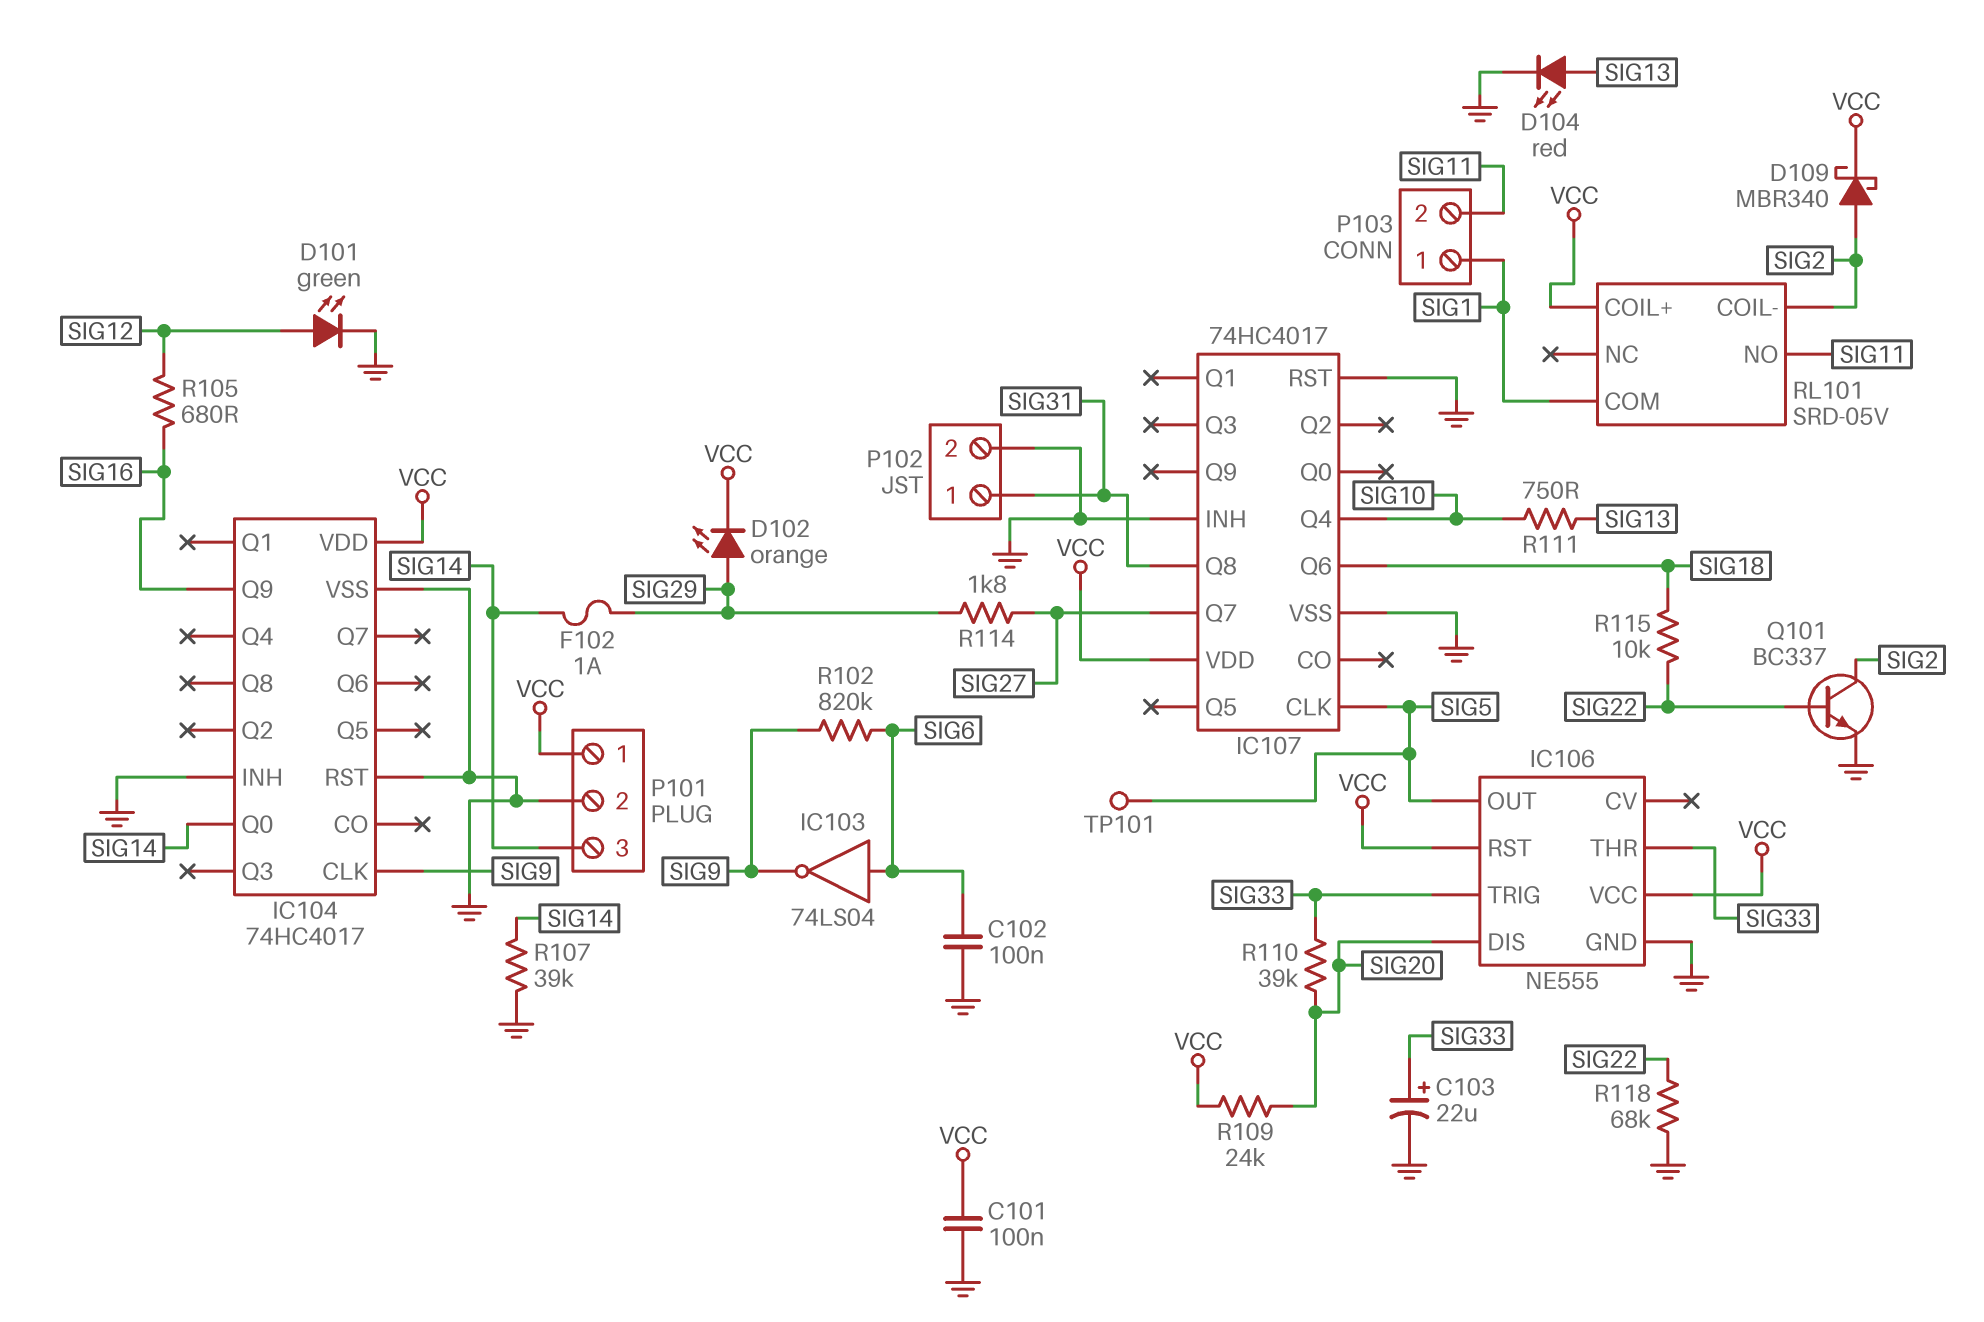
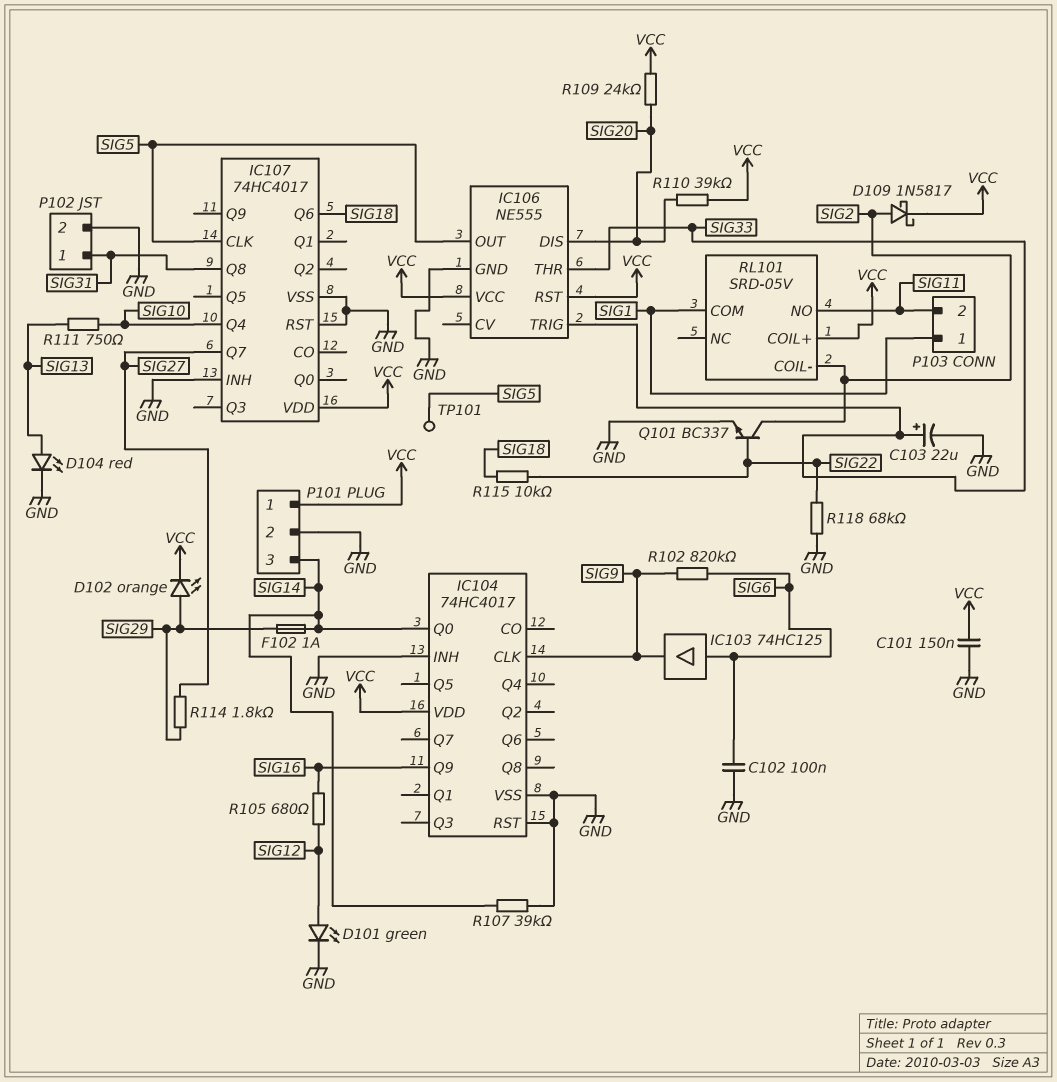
C101: 100nF (GND, VCC) -> 150nF (GND, VCC)
D109: schottky MBR340 (A SIG2, K VCC) -> schottky 1N5817 (A SIG2, K VCC)
IC103: NOT 74LS04 (in SIG6, out SIG9) -> buffer 74HC125 (in SIG6, out SIG9)
R110: 39k (SIG20, SIG33) -> 39k (SIG20, VCC)

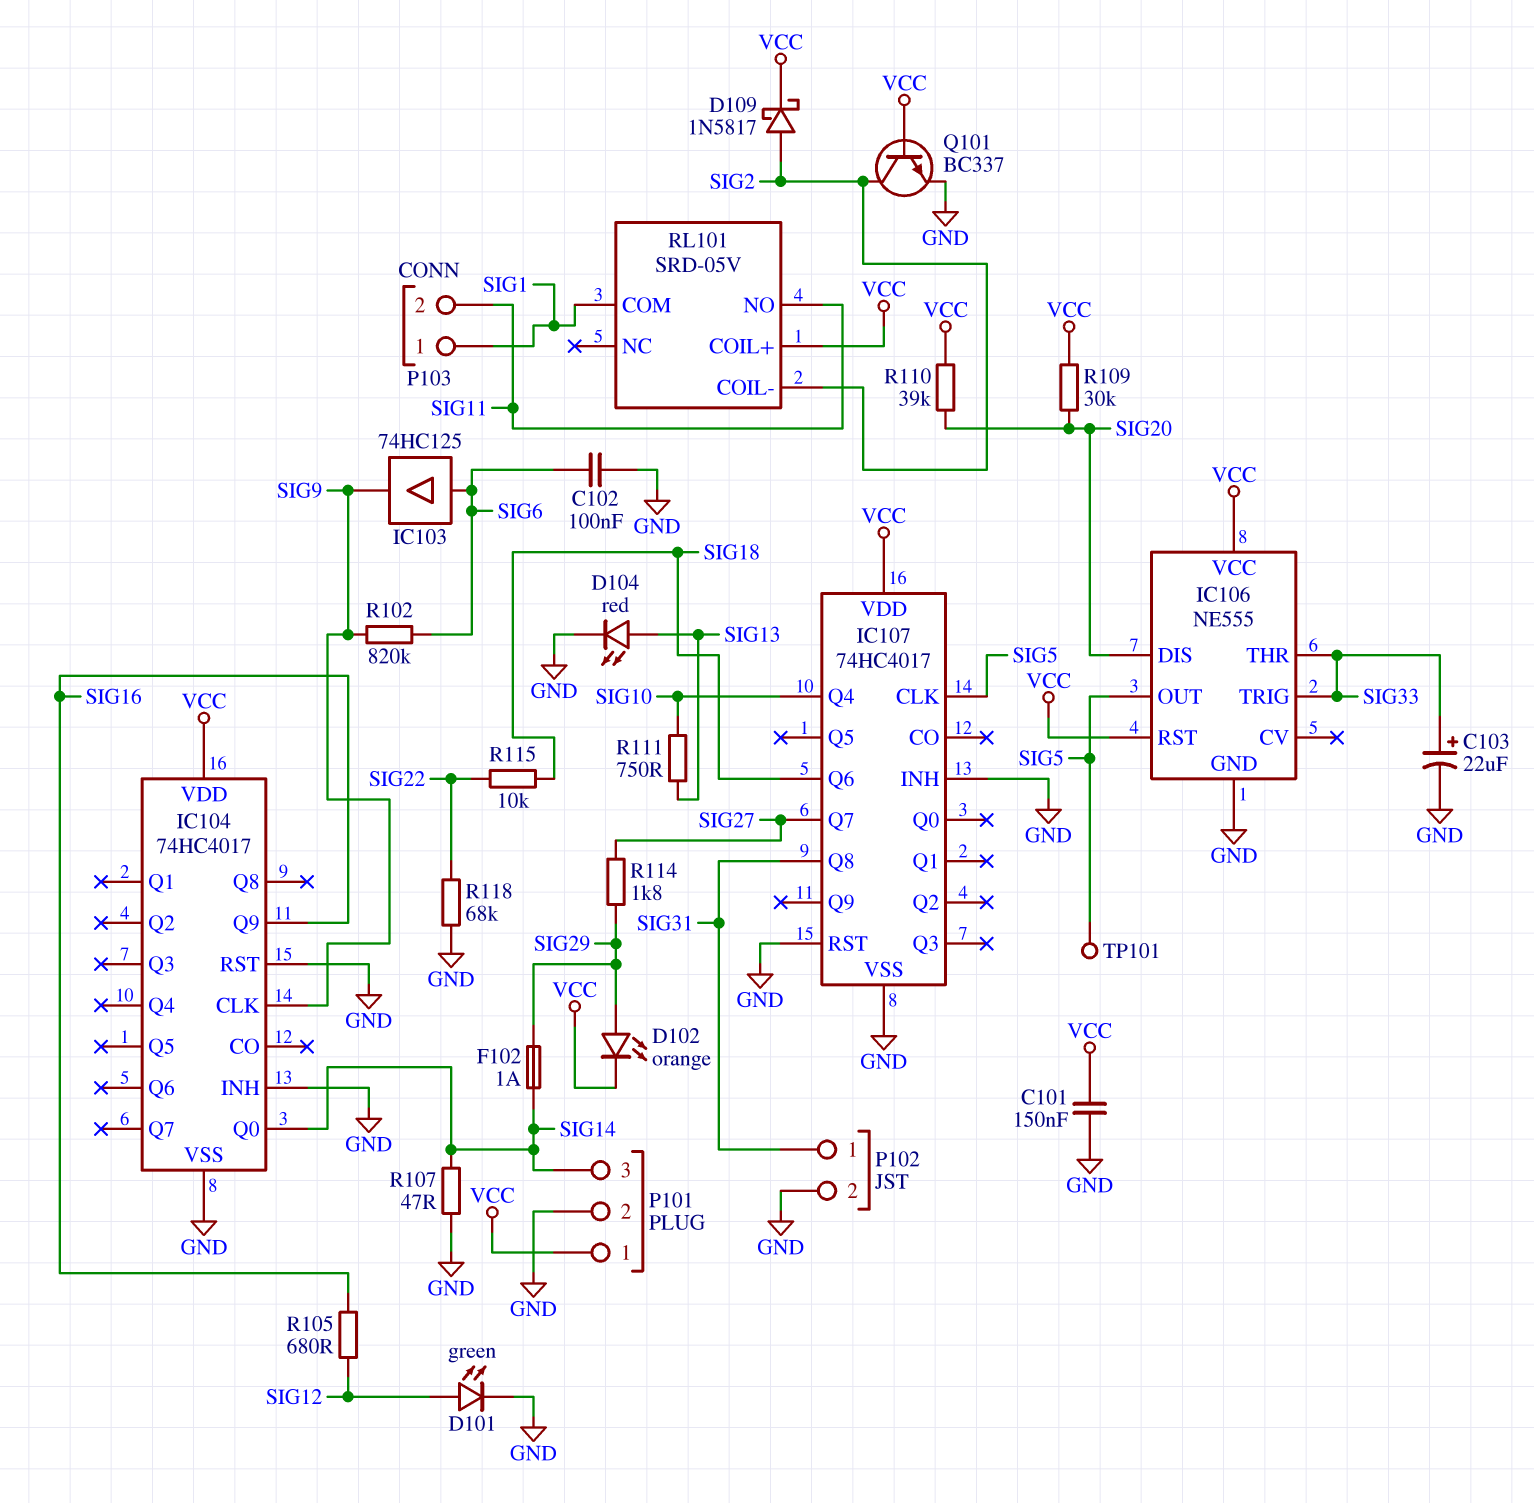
Q101: NPN BC337 (B SIG22, C SIG2, E GND) -> NPN BC337 (B VCC, C SIG2, E GND)
R107: 39k (GND, SIG14) -> 47 (GND, SIG14)
R109: 24k (SIG20, VCC) -> 30k (SIG20, VCC)

